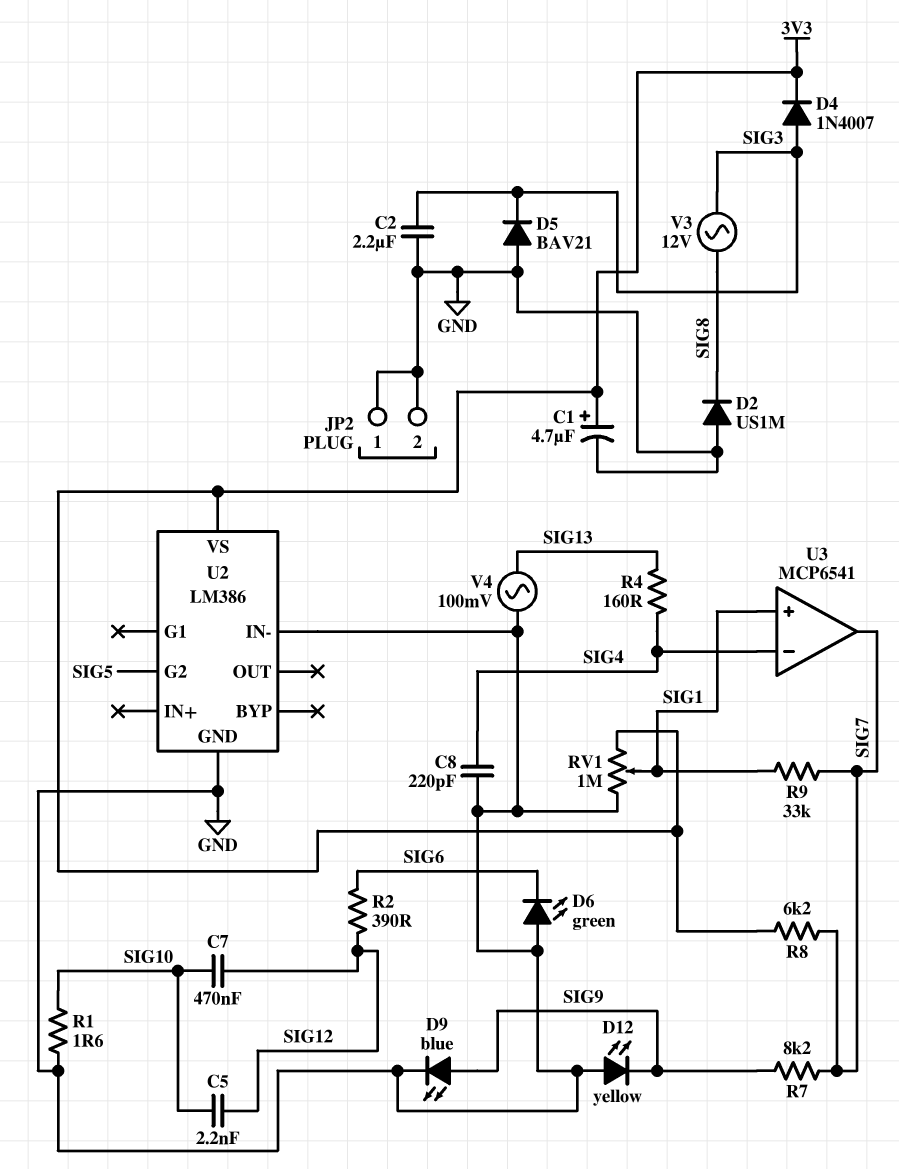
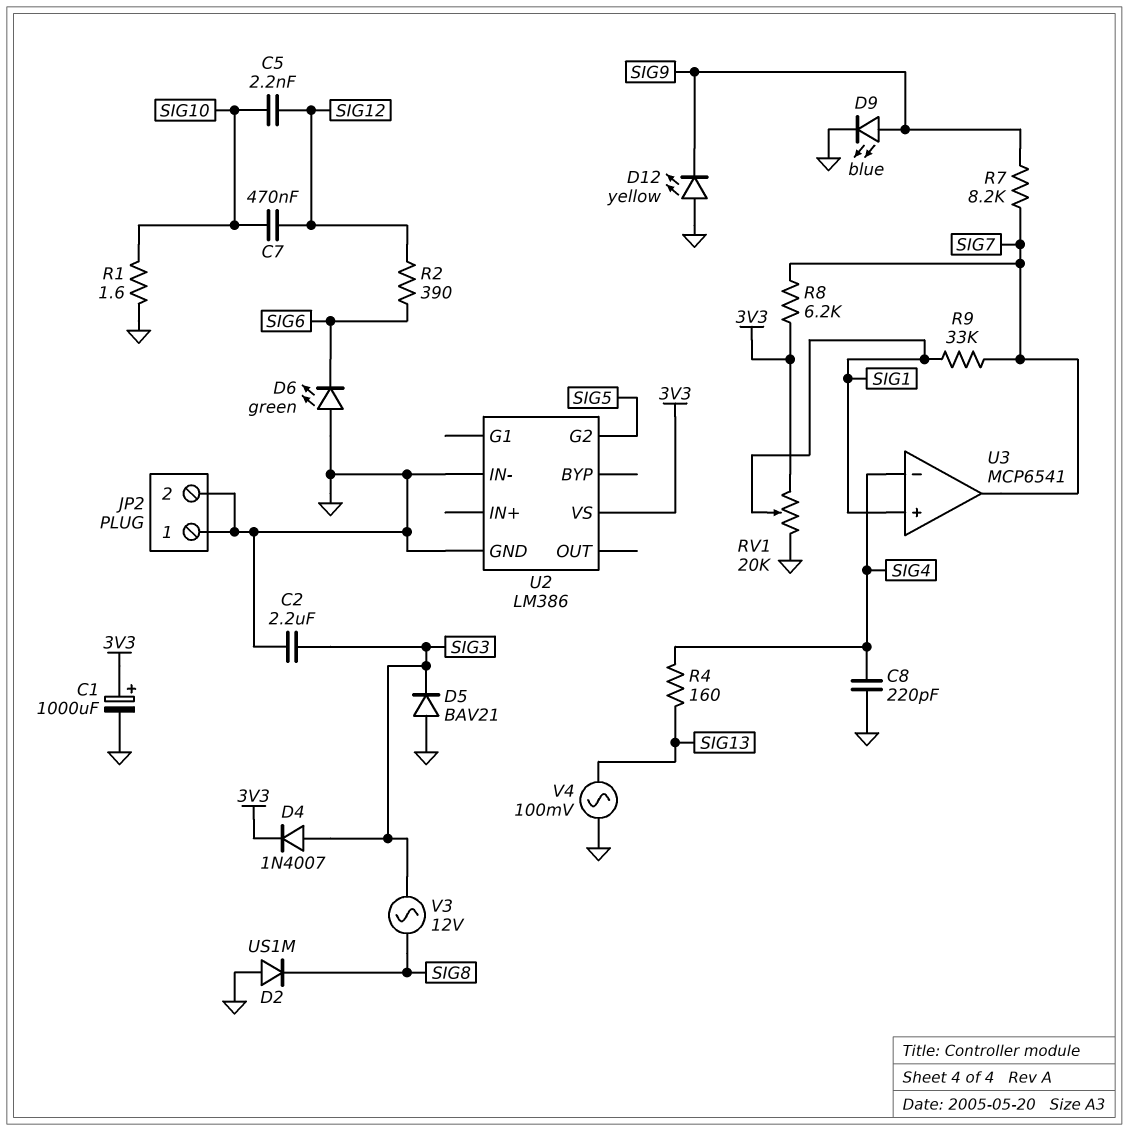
C1: 4.7uF (plus 3V3, minus GND) -> 1000uF (plus 3V3, minus GND)
RV1: 1M (3V3, GND, wiper SIG1) -> 20k (3V3, GND, wiper SIG1)

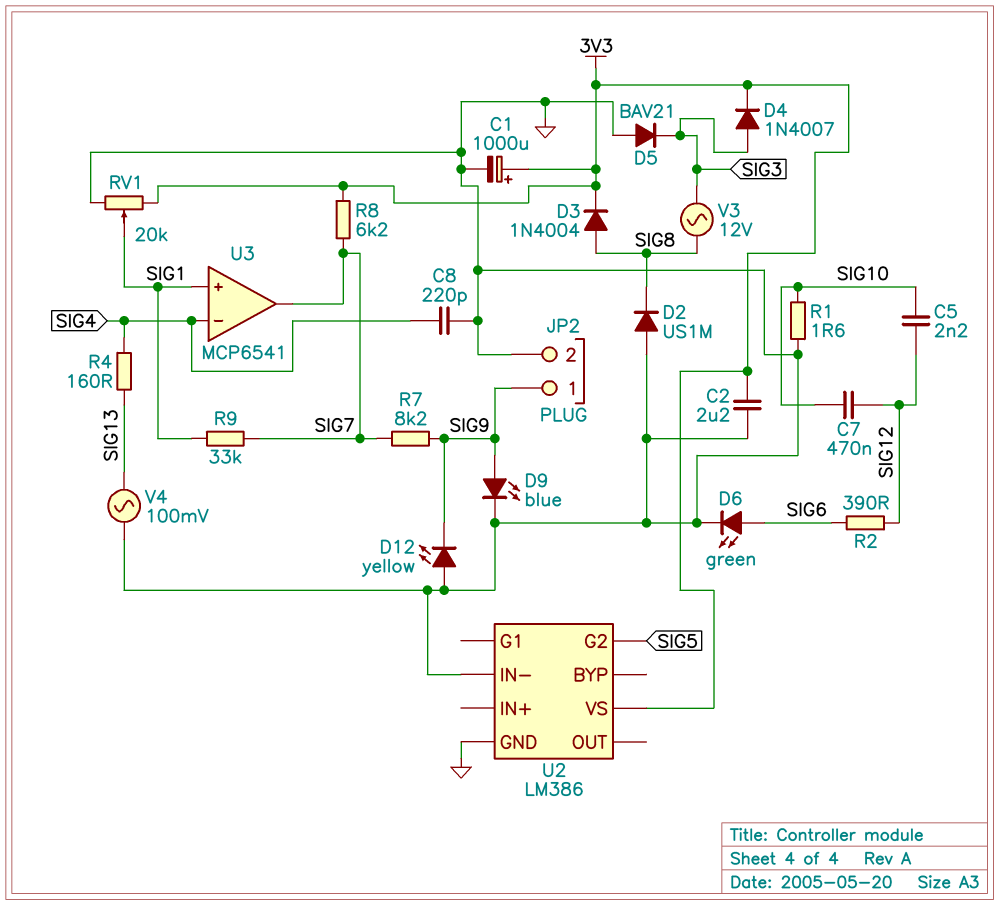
C2: 2.2uF (GND, SIG3) -> 2.2uF (3V3, GND)
D3: none -> diode 1N4004 (A SIG8, K 3V3)
D6: LED green (A GND, K SIG6) -> LED green (A SIG6, K GND)
JP2 pin 1: GND -> SIG9

